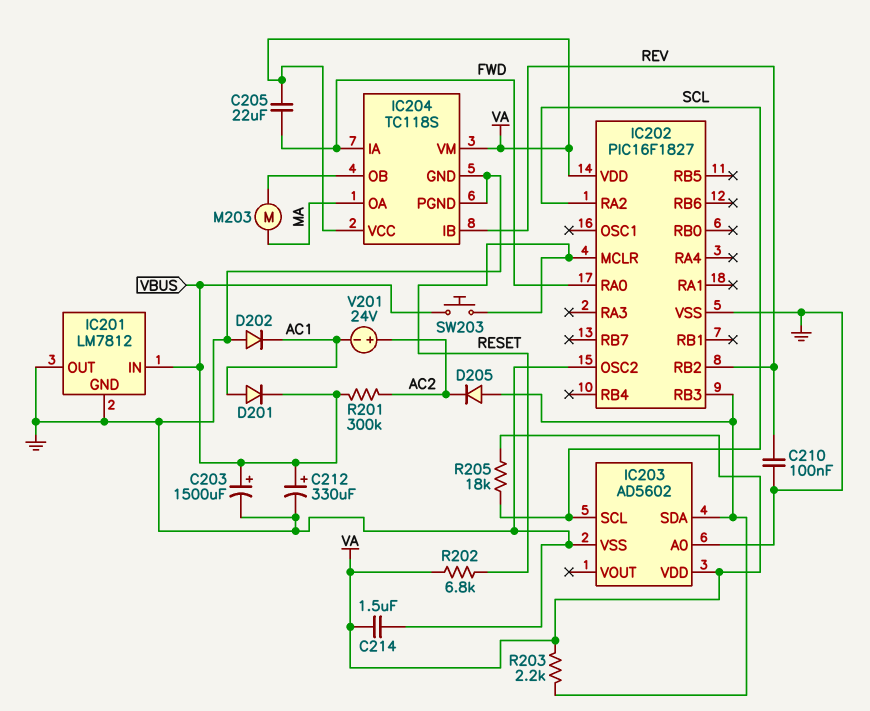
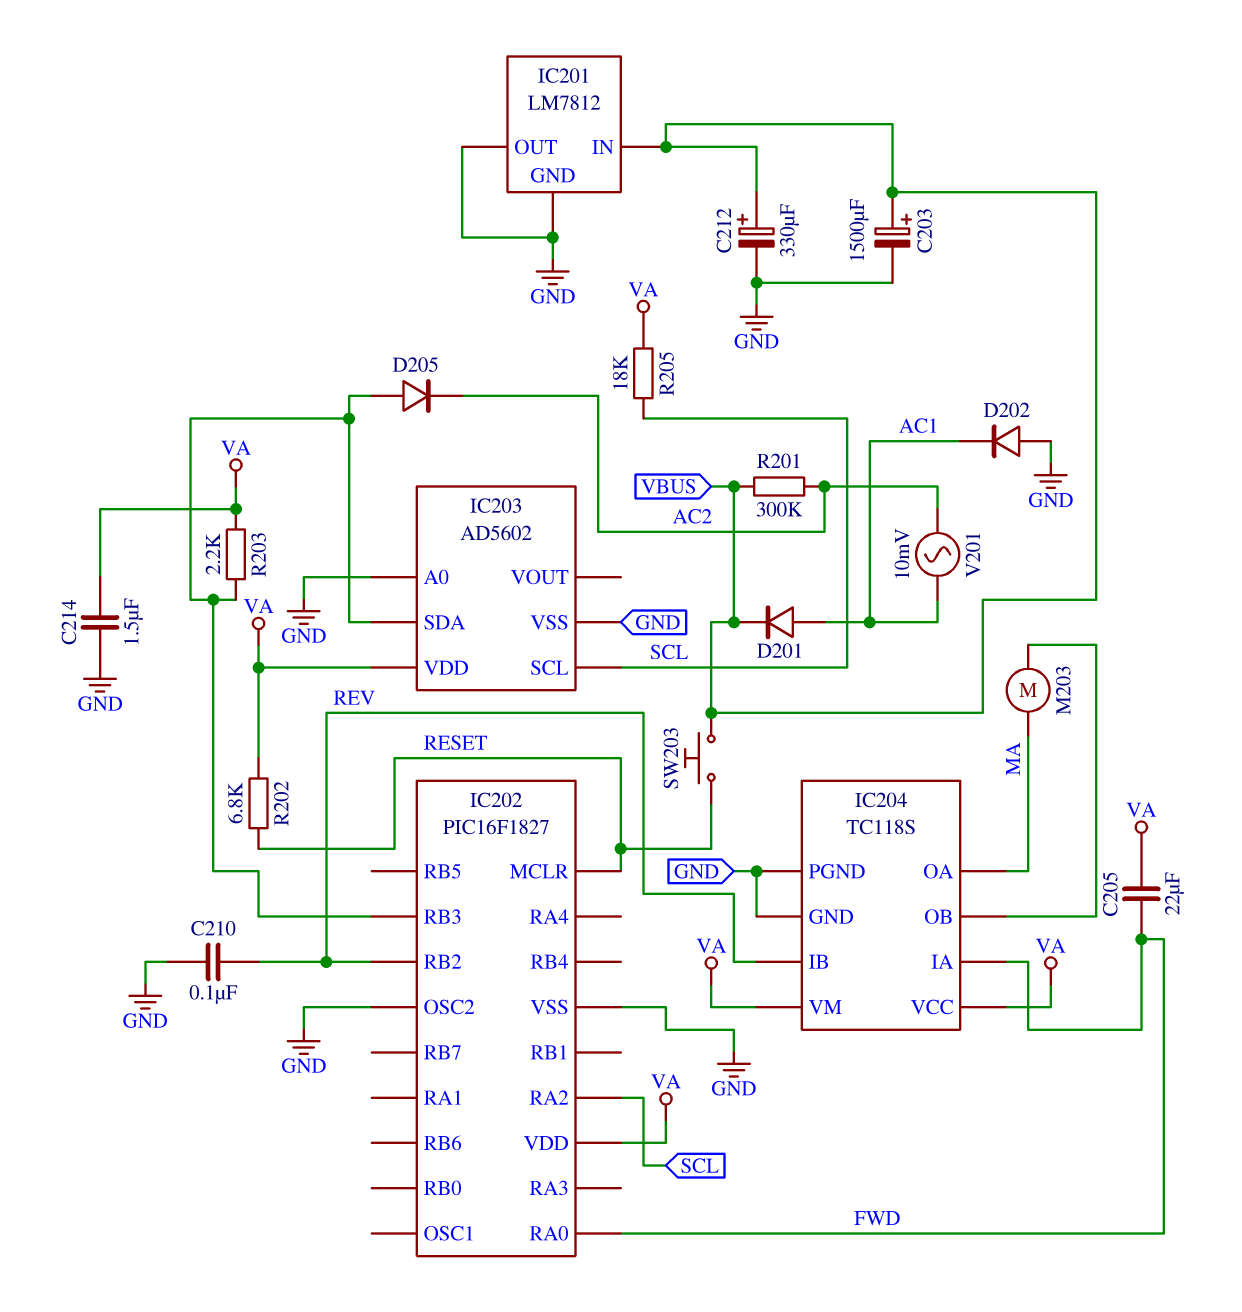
V201: 24V (plus AC2, minus AC1) -> AC 10mV (AC1, AC2)

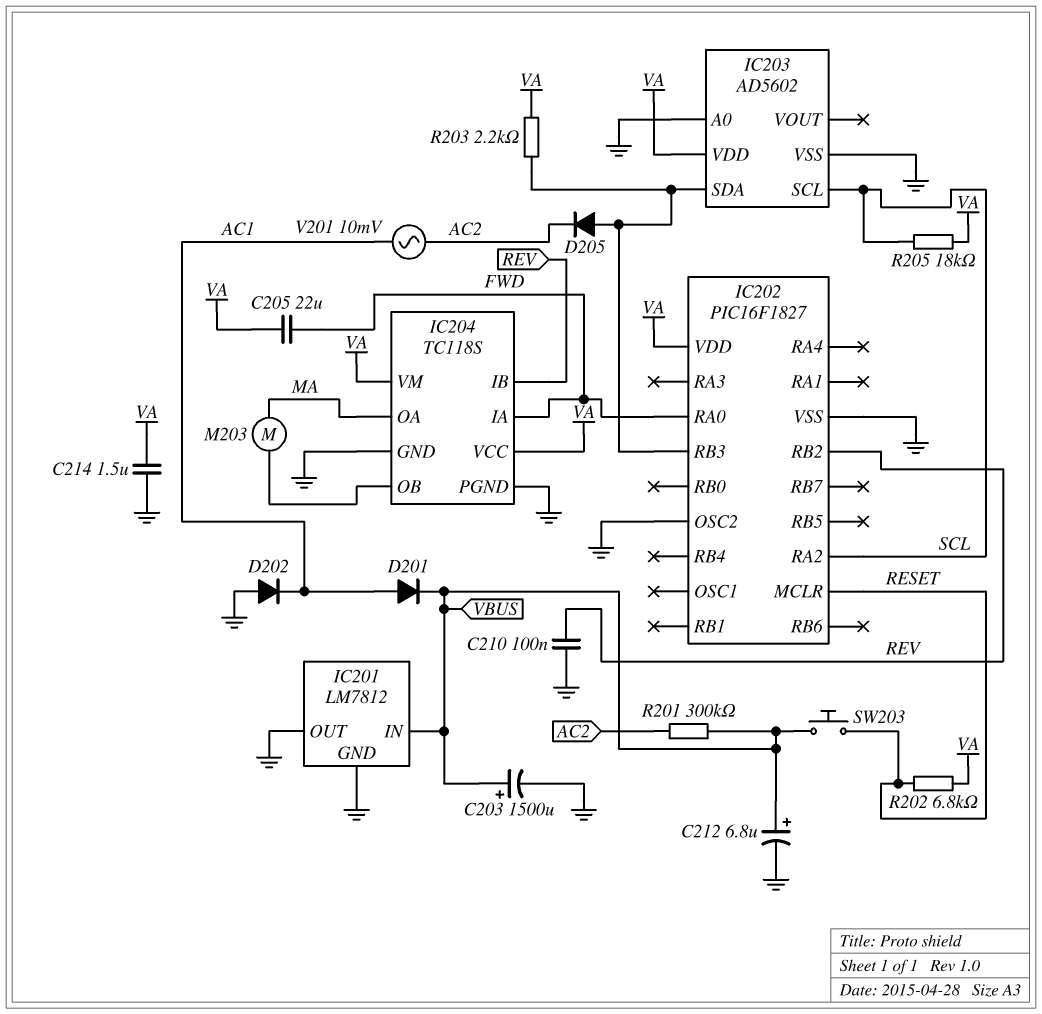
C212: 330uF (plus VBUS, minus GND) -> 6.8uF (plus VBUS, minus GND)

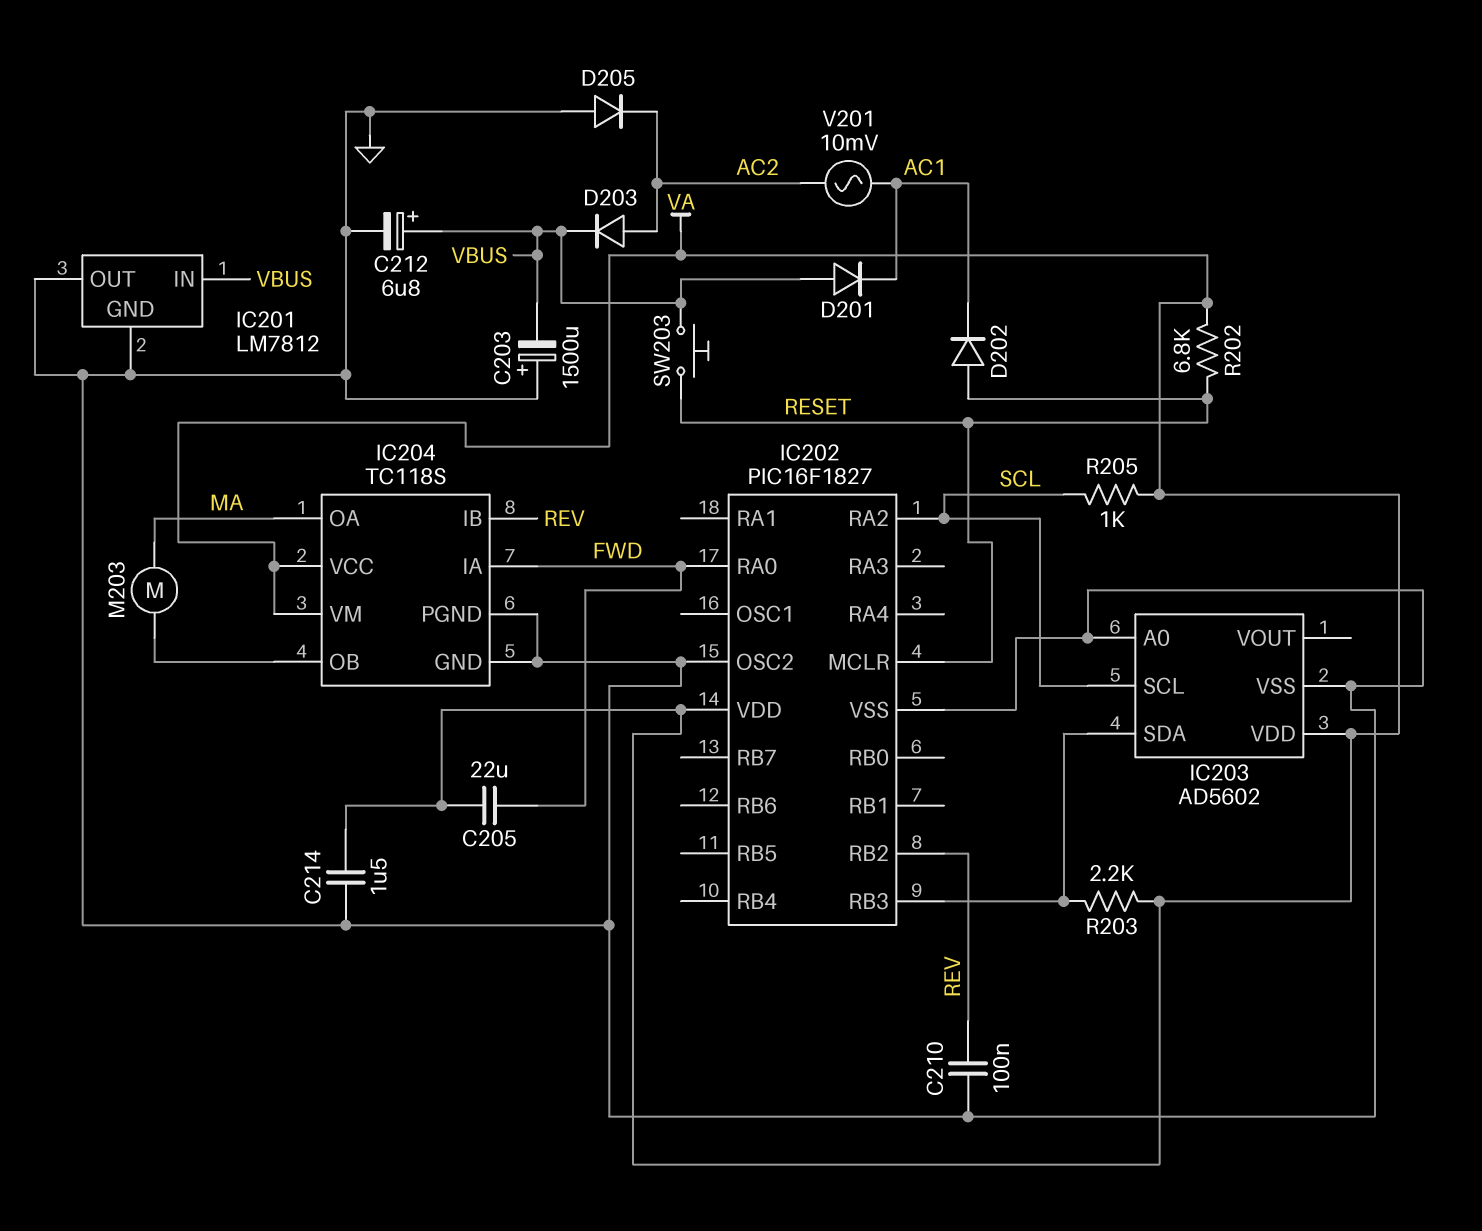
C203: 1500uF (plus VBUS, minus GND) -> 1500uF (plus GND, minus VBUS)
D201: diode (A AC1, K VBUS) -> diode (A VBUS, K AC1)
D202: diode (A GND, K AC1) -> diode (A RESET, K AC1)
D203: none -> diode (A AC2, K VBUS)
D205: diode (A IC202/RB3, K AC2) -> diode (A GND, K AC2)
R201: 300k (AC2, VBUS) -> none
R205: 18k (SCL, VA) -> 1k (SCL, VA)

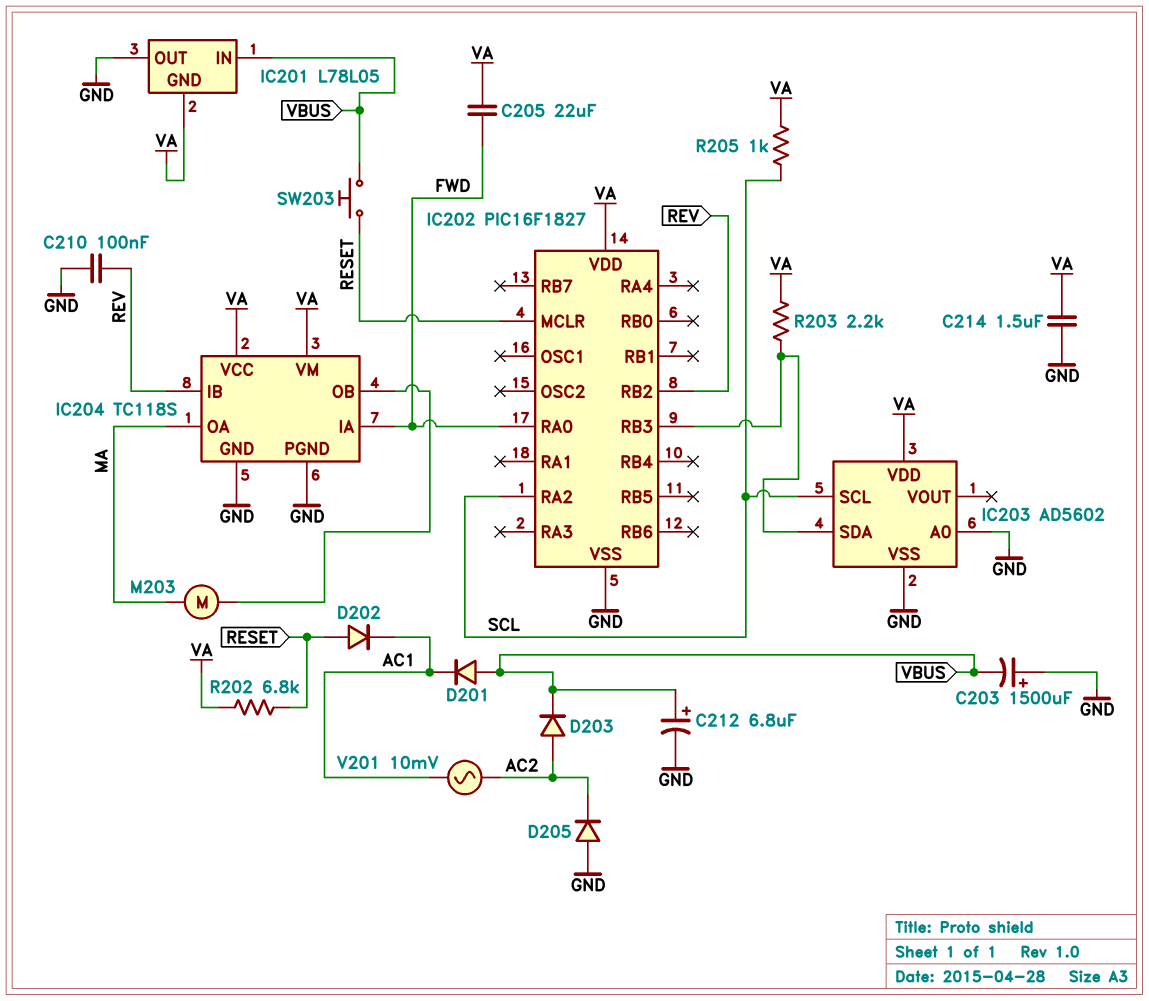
IC201: LM7812 -> L78L05
IC201 pin GND: GND -> VA
IC202 pin OSC2: GND -> none

